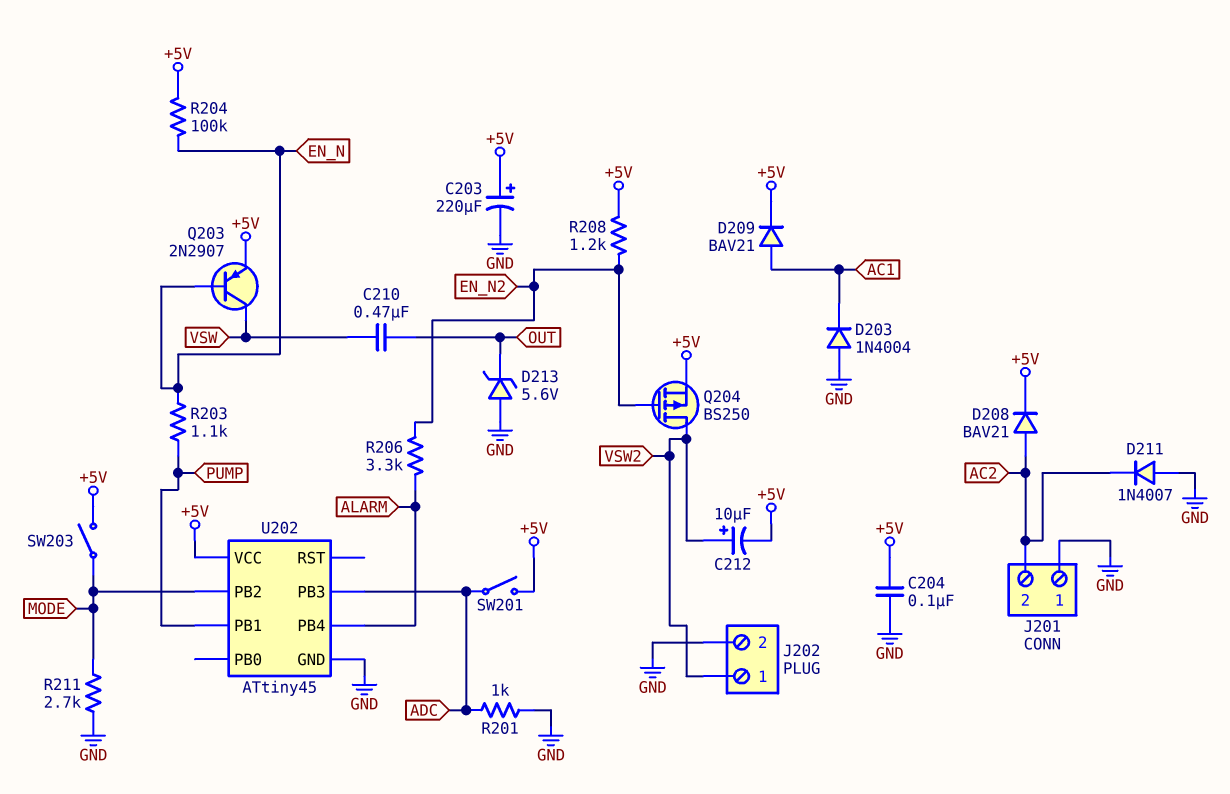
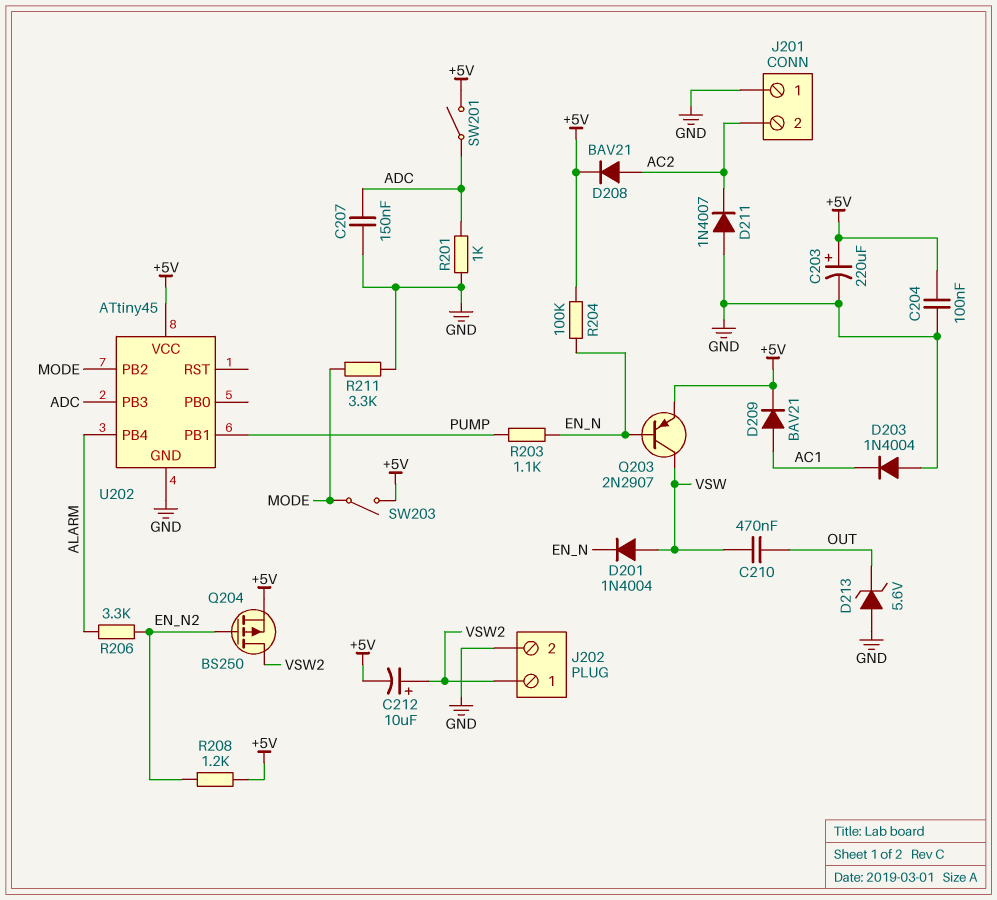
C207: none -> 150nF (ADC, GND)
D201: none -> diode 1N4004 (A VSW, K EN_N)
R211: 2.7k (GND, MODE) -> 3.3k (GND, MODE)

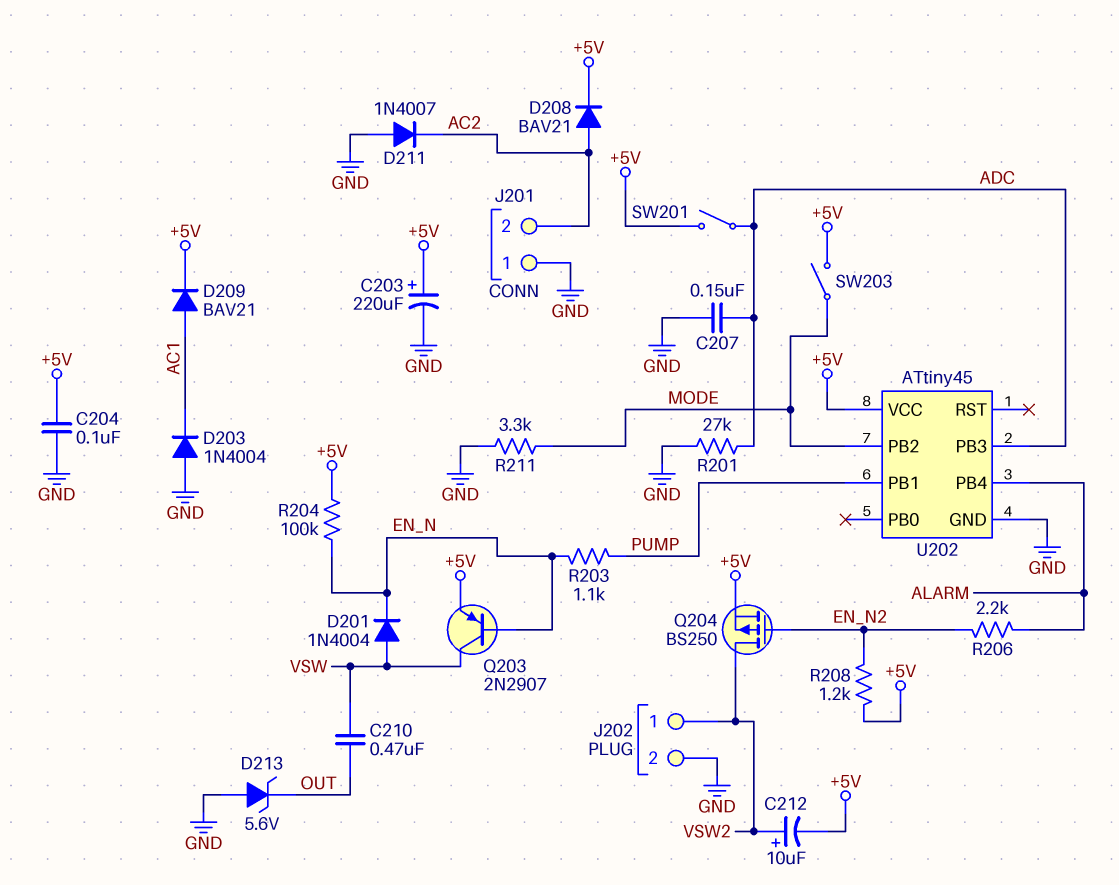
R201: 1k (ADC, GND) -> 27k (ADC, GND)
R206: 3.3k (ALARM, EN_N2) -> 2.2k (ALARM, EN_N2)

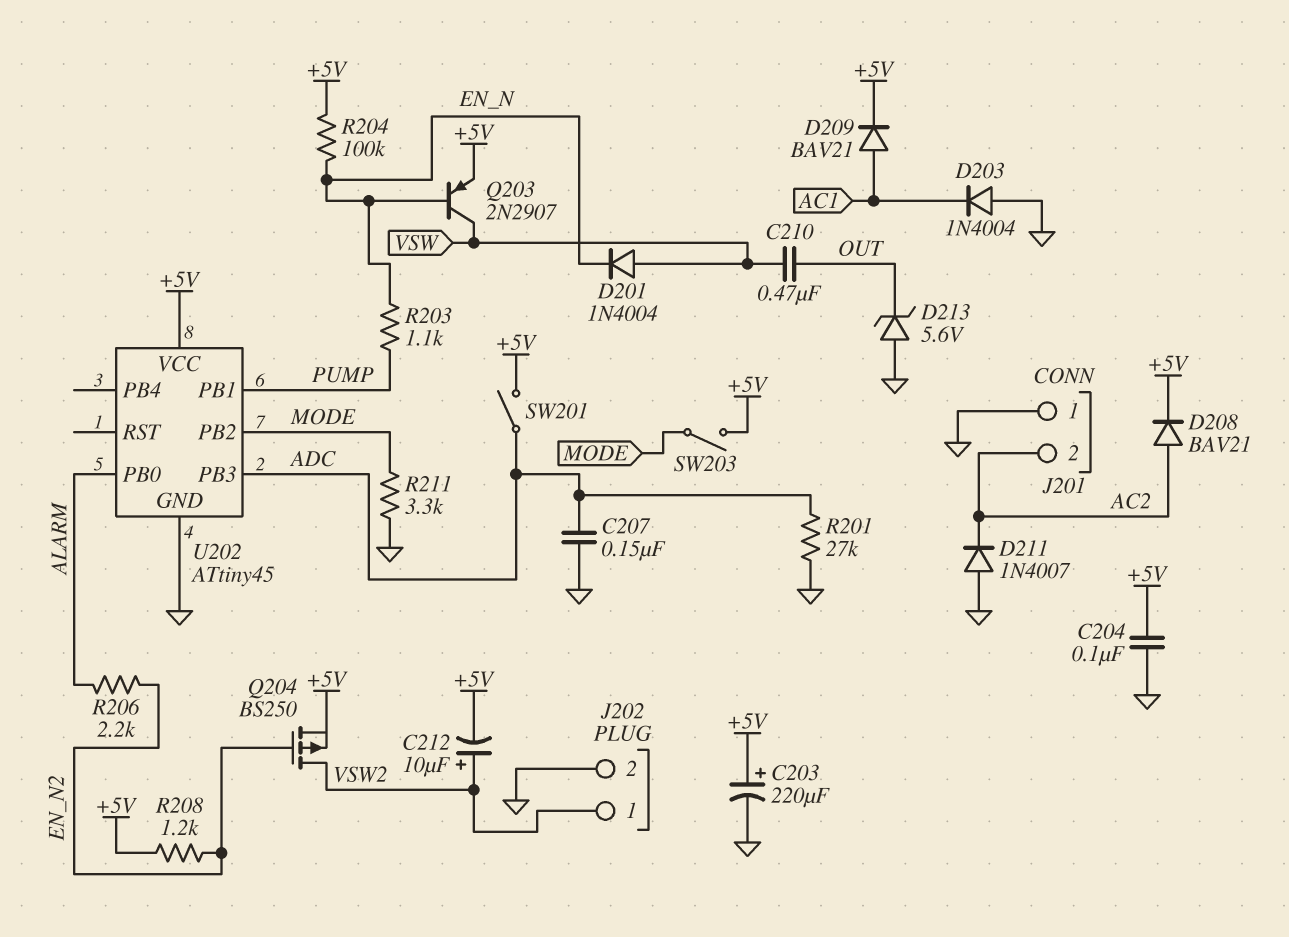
U202 pin PB0: none -> ALARM
U202 pin PB4: ALARM -> none

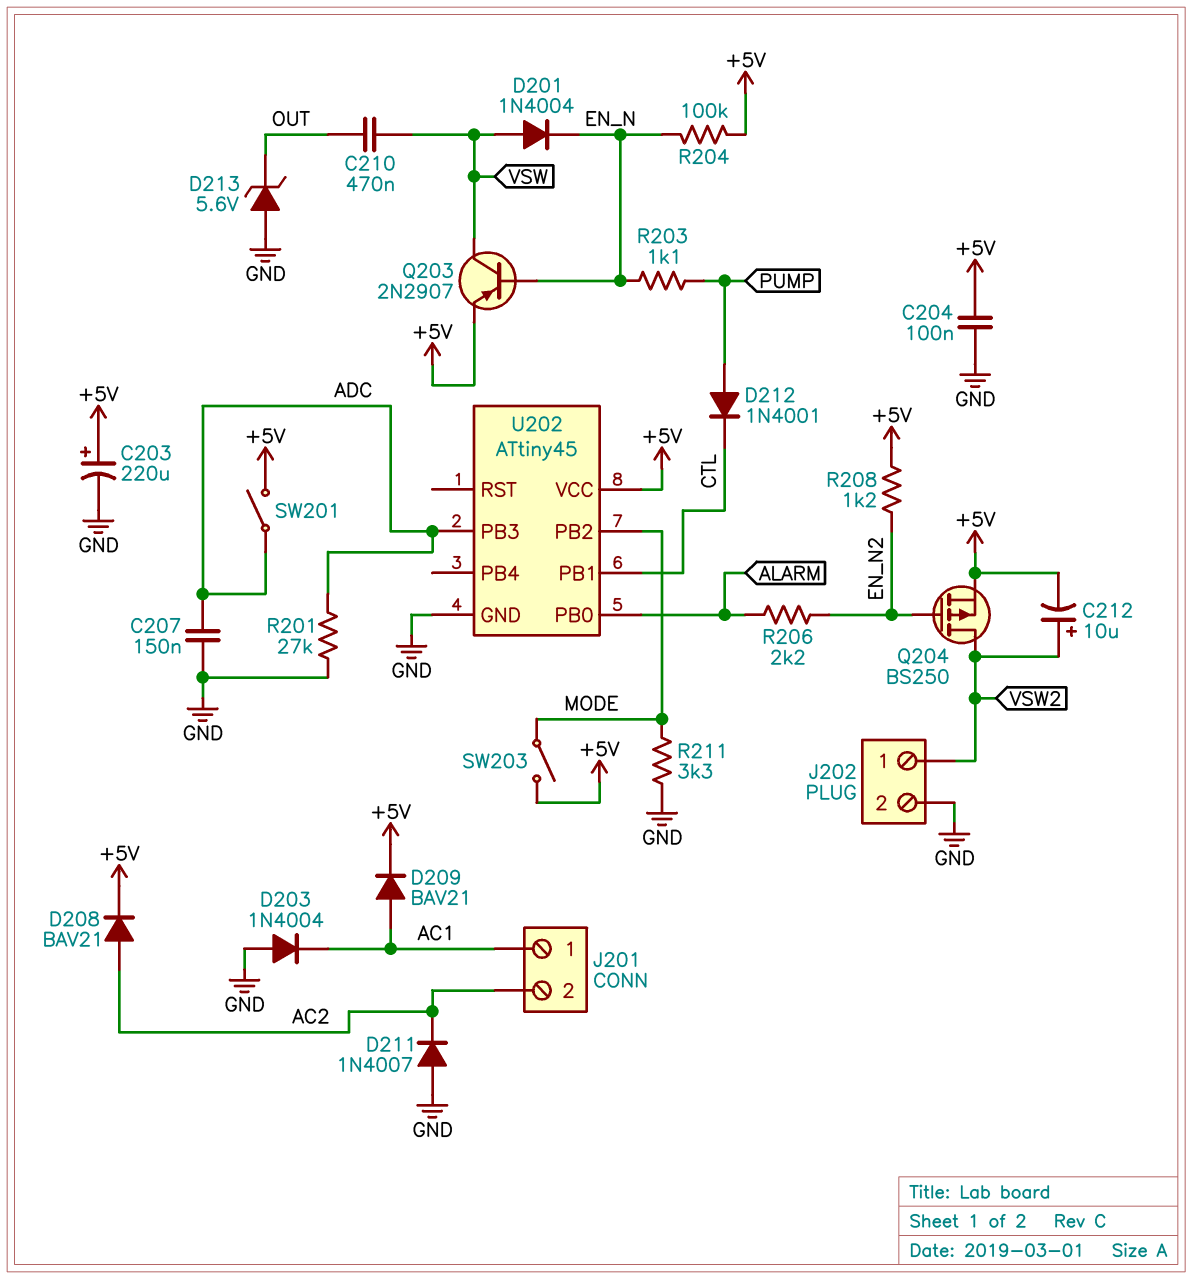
D212: none -> diode 1N4001 (A PUMP, K CTL)
J201 pin 1: GND -> AC1
U202 pin PB1: PUMP -> CTL

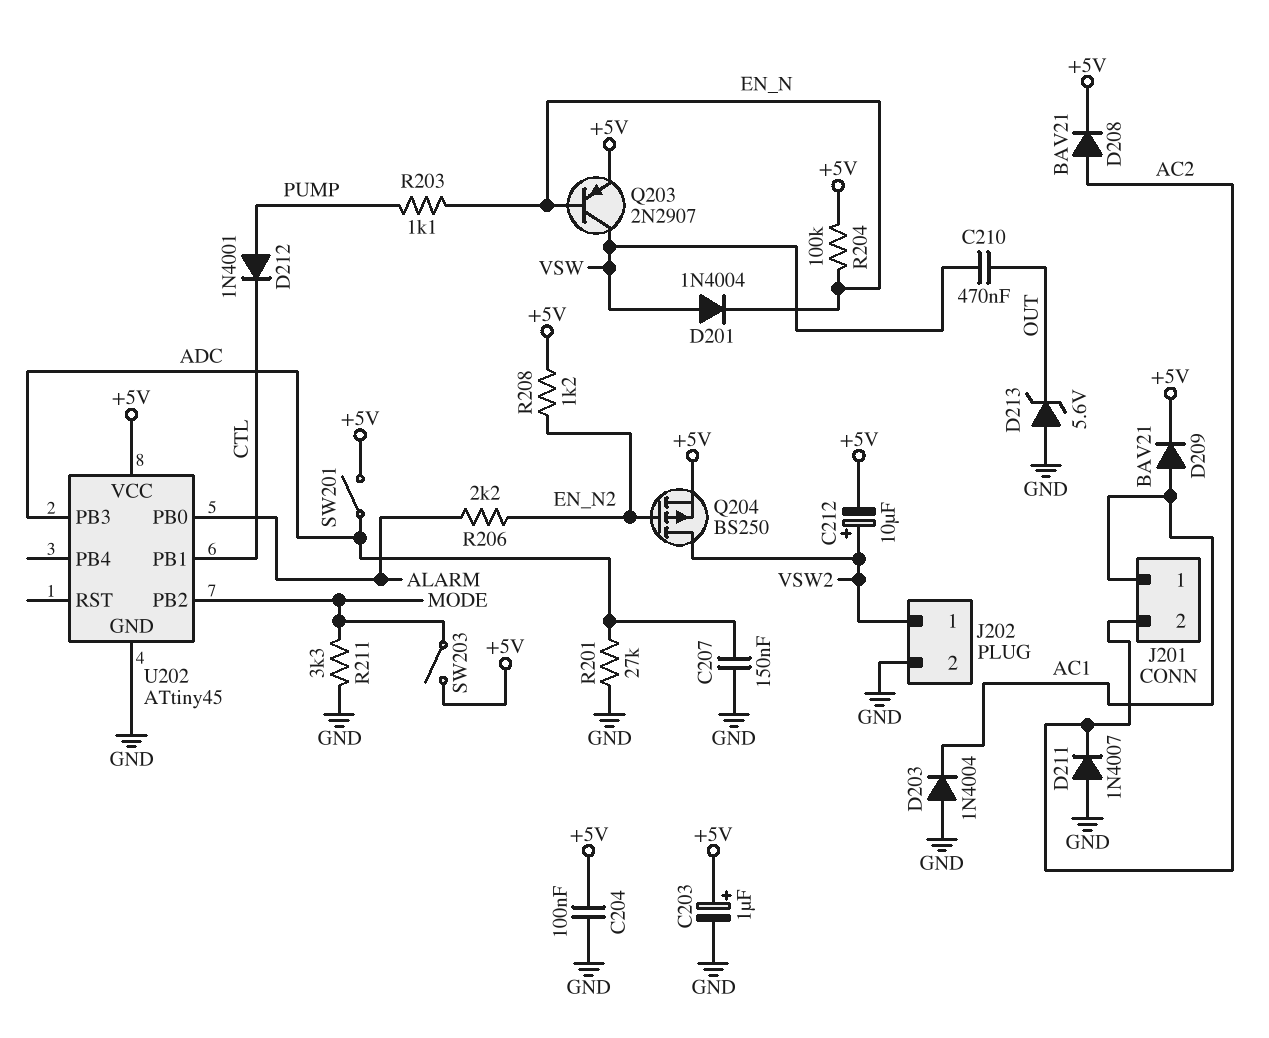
C203: 220uF (plus +5V, minus GND) -> 1uF (plus +5V, minus GND)

